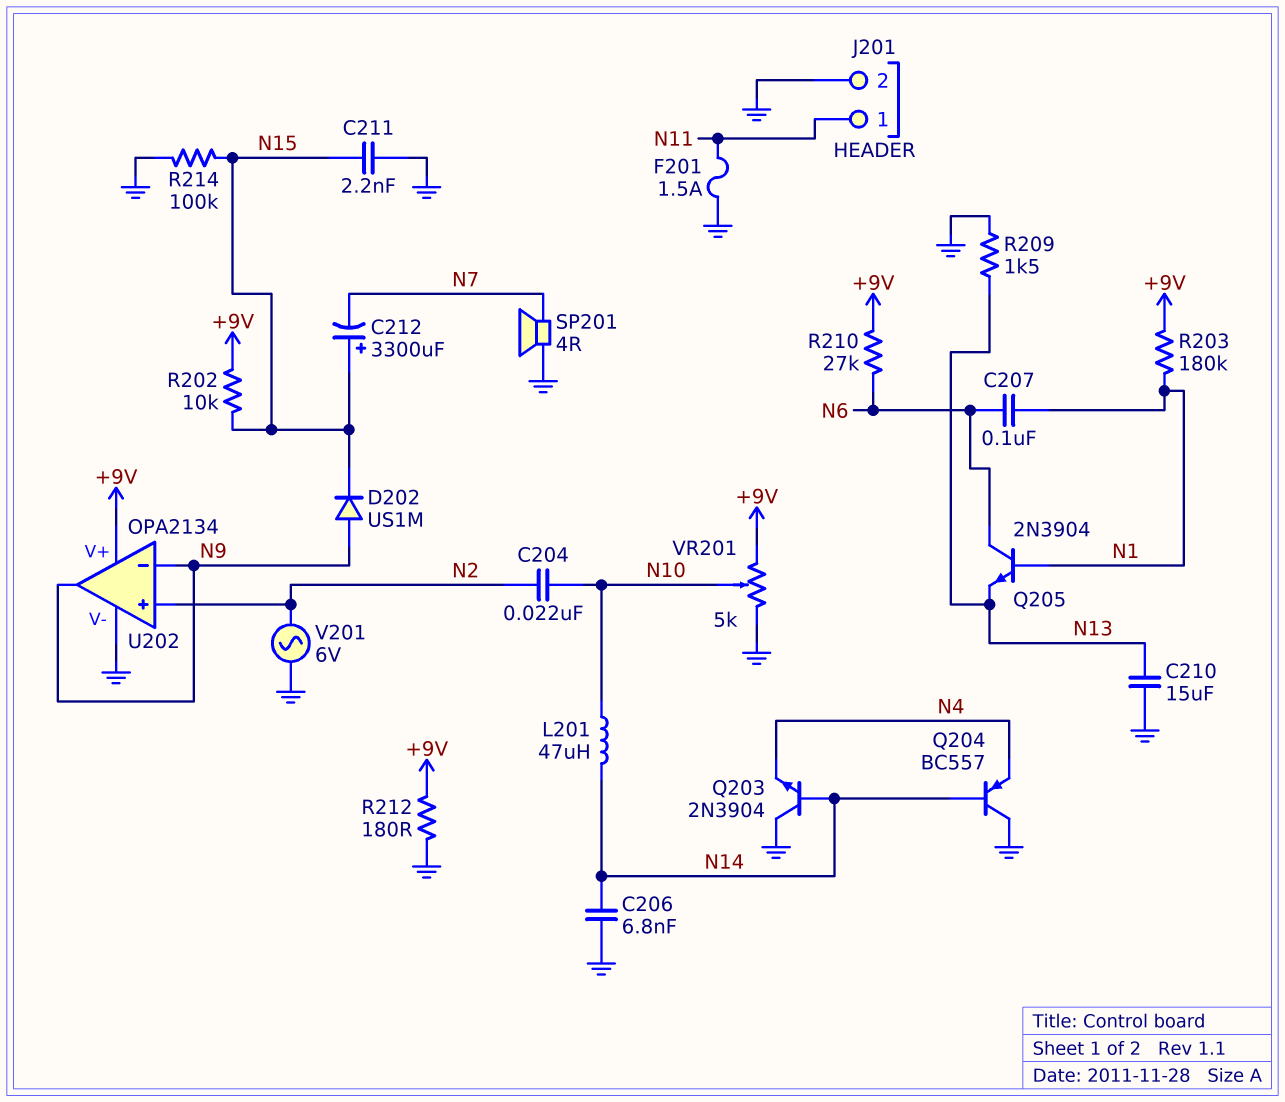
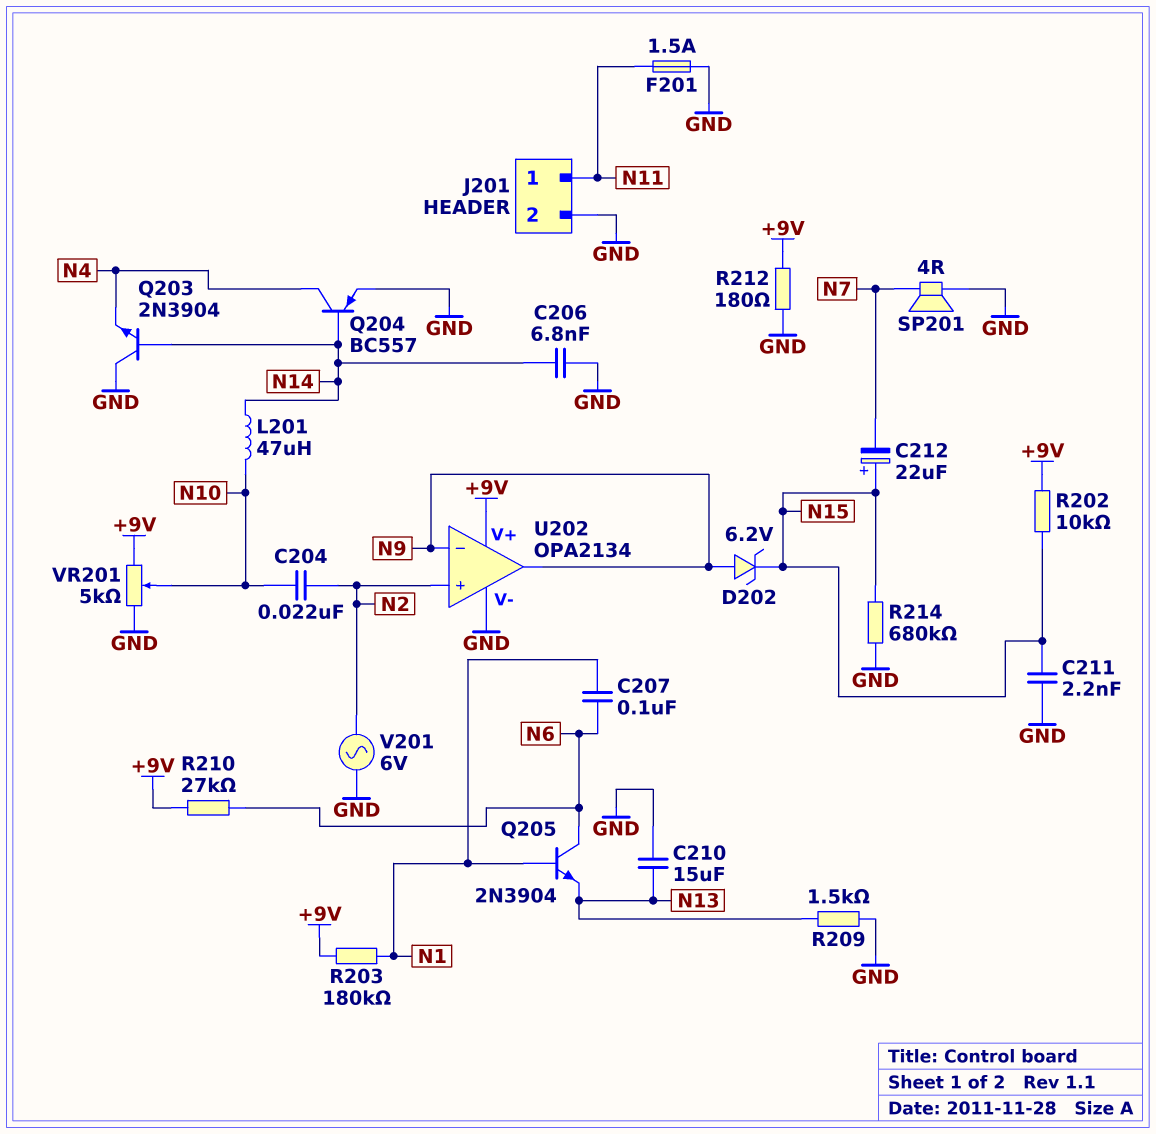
C212: 3300uF (plus N15, minus N7) -> 22uF (plus N15, minus N7)
D202: diode US1M (A N9, K N15) -> zener 6.2V (A N9, K N15)
Q204: PNP BC557 (B N14, C GND, E N4) -> PNP BC557 (B N14, C N4, E GND)
R214: 100k (GND, N15) -> 680k (GND, N15)

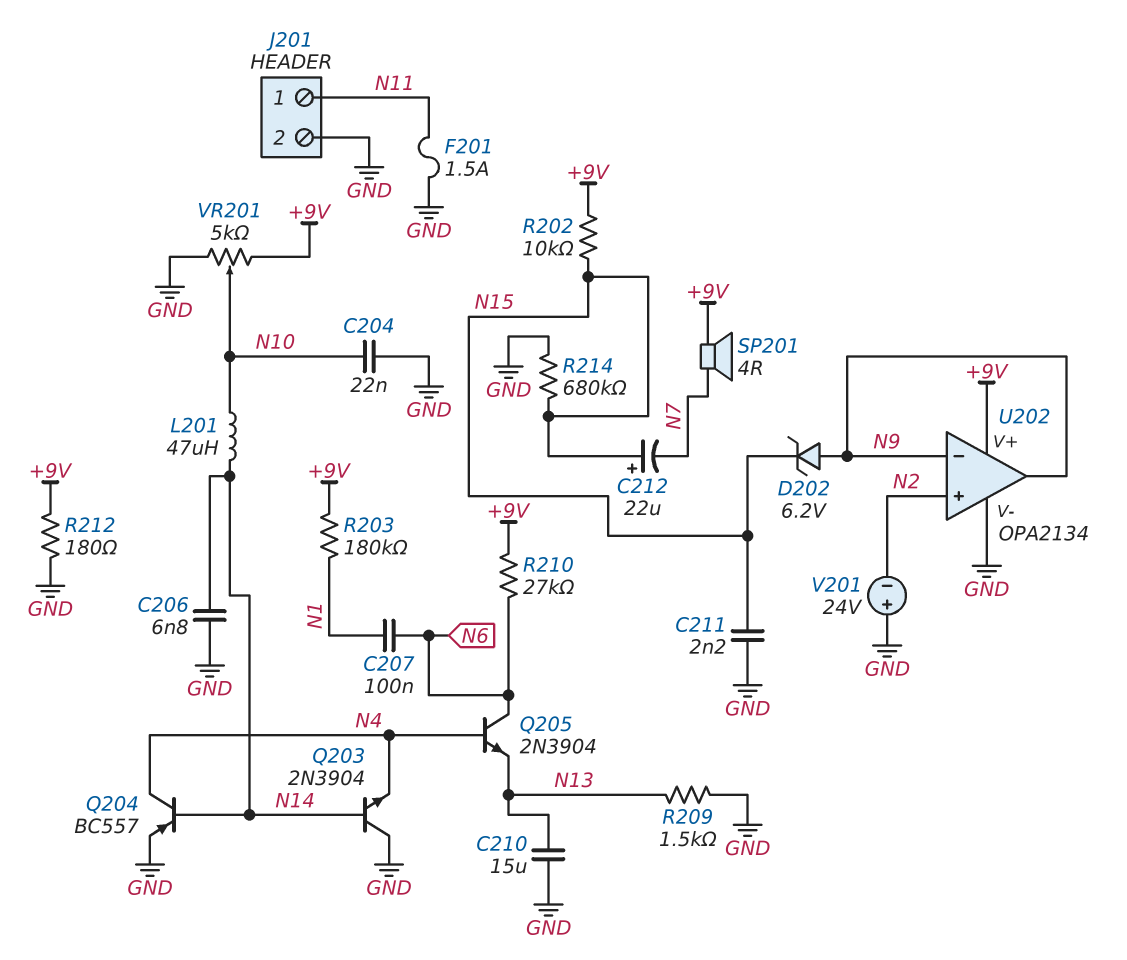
C204: 22nF (N2, N10) -> 22nF (GND, N10)
Q205: NPN 2N3904 (B N1, C N6, E N13) -> NPN 2N3904 (B N4, C N6, E N13)
SP201: speaker 4R (GND, N7) -> speaker 4R (+9V, N7)
V201: AC 6V (GND, N2) -> 24V (plus GND, minus N2)

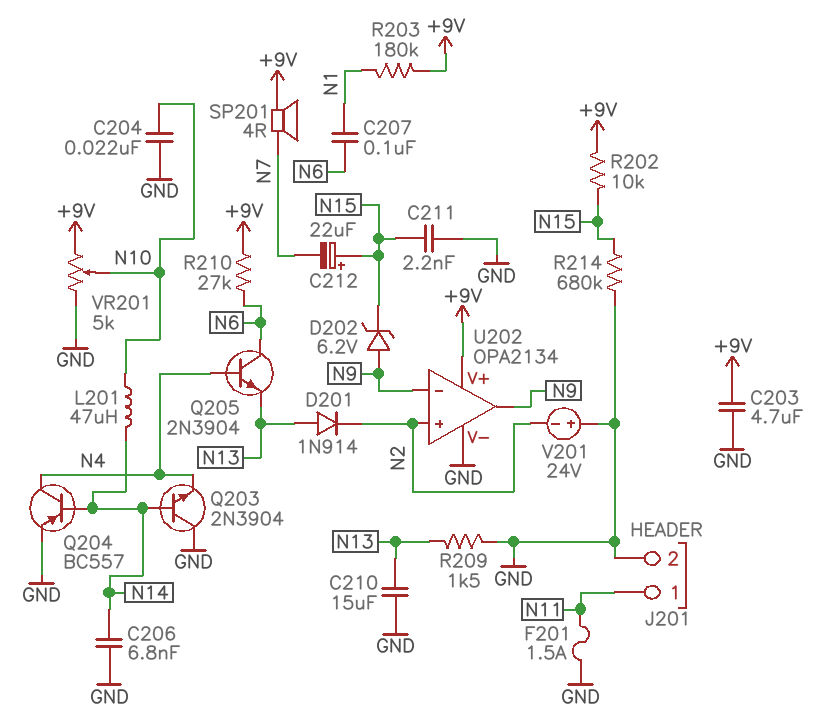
C203: none -> 4.7uF (+9V, GND)
D201: none -> diode 1N914 (A N13, K N2)
R212: 180 (+9V, GND) -> none

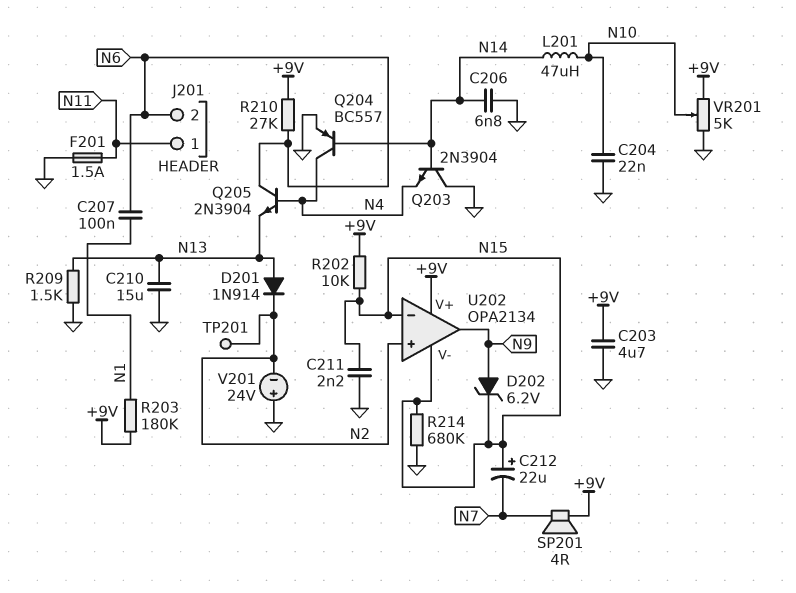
J201 pin 2: GND -> N6
TP201: none -> test point (N2)
U202 pin V-: GND -> N15
U202 pin in-: N9 -> N15

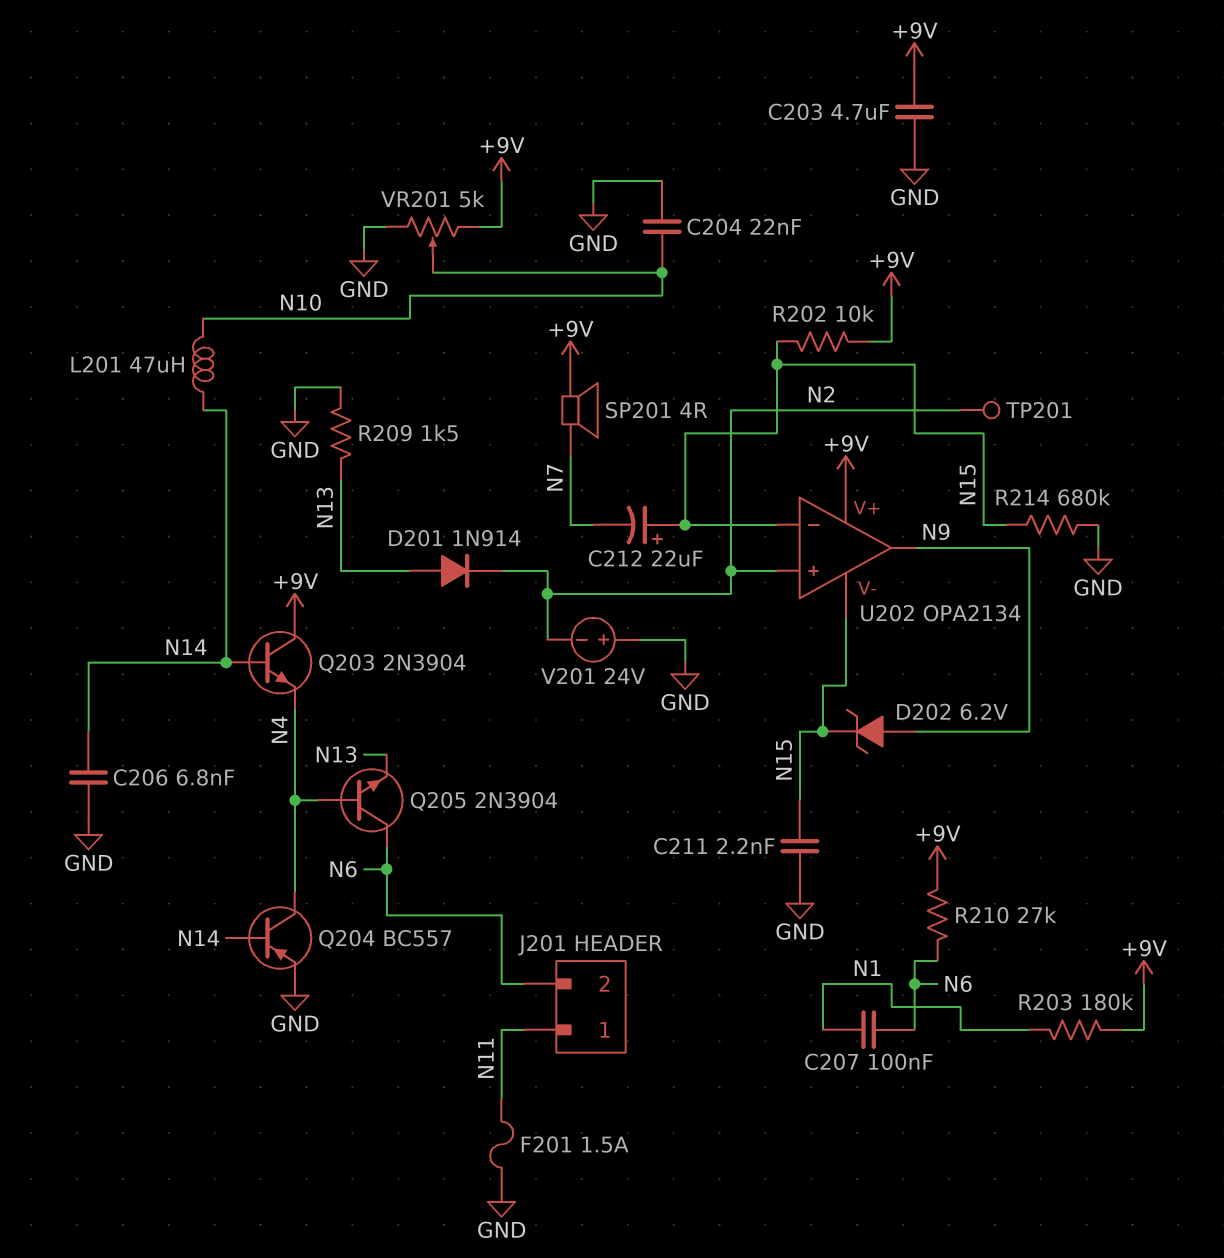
C210: 15uF (GND, N13) -> none
Q203: NPN 2N3904 (B N14, C GND, E N4) -> NPN 2N3904 (B N14, C +9V, E N4)

